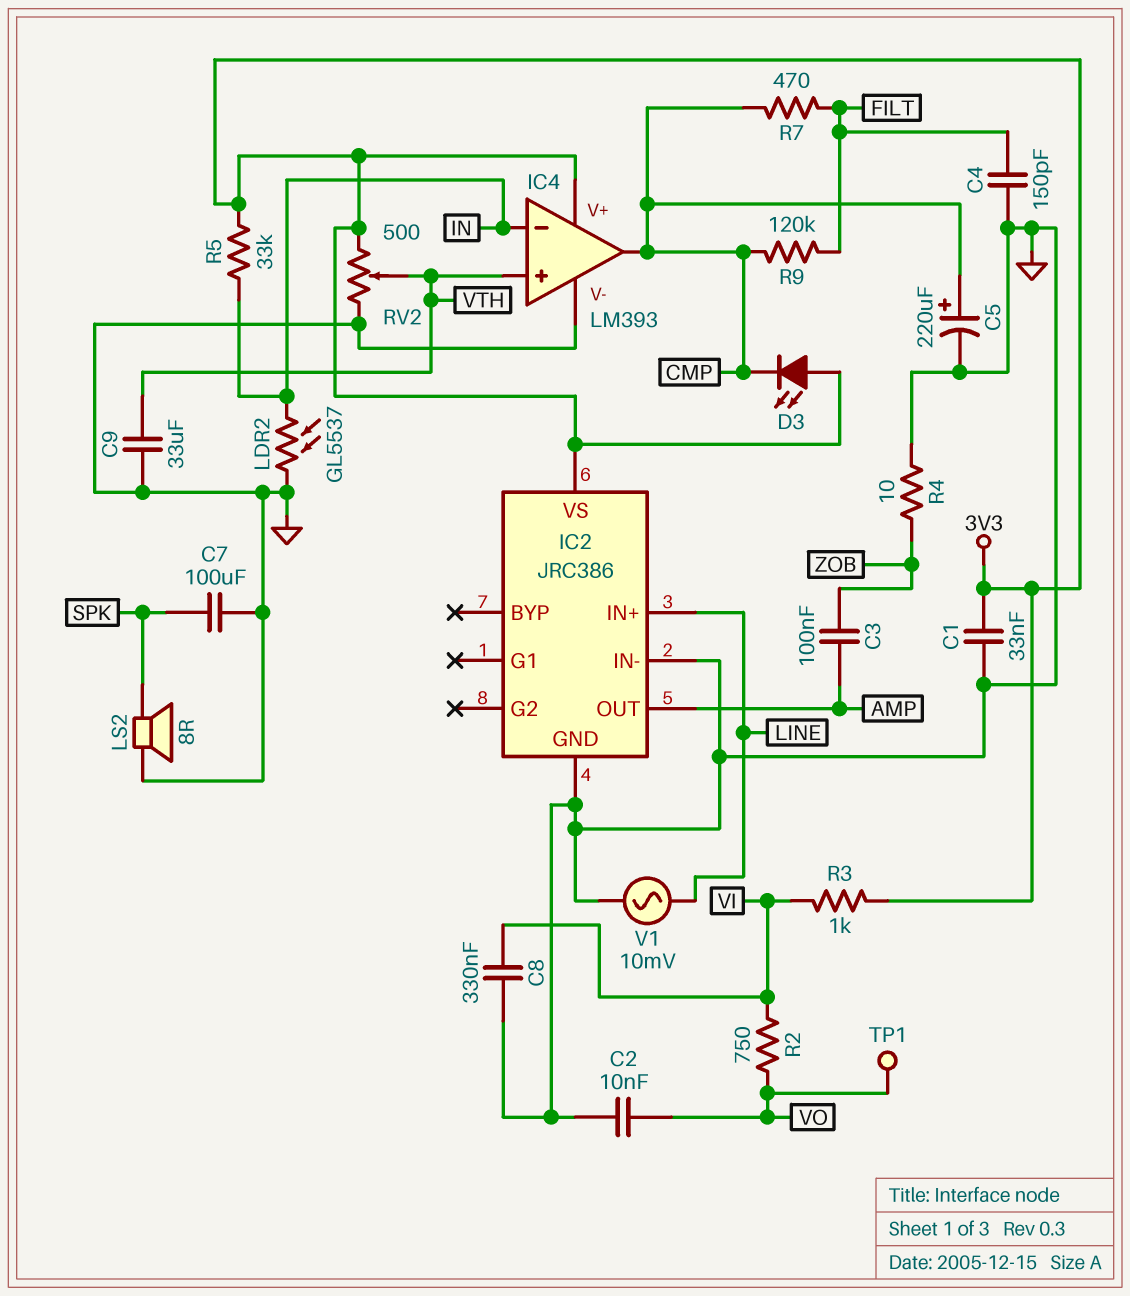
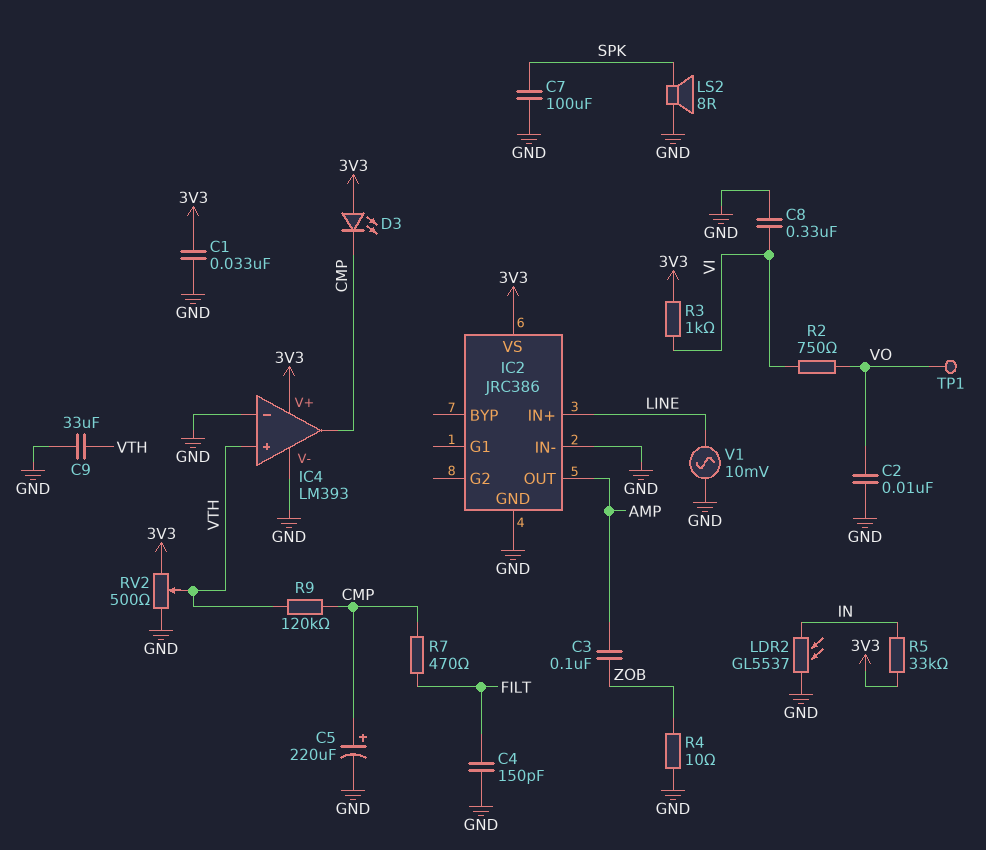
IC4 pin in-: IN -> GND
R9: 120k (CMP, FILT) -> 120k (CMP, VTH)

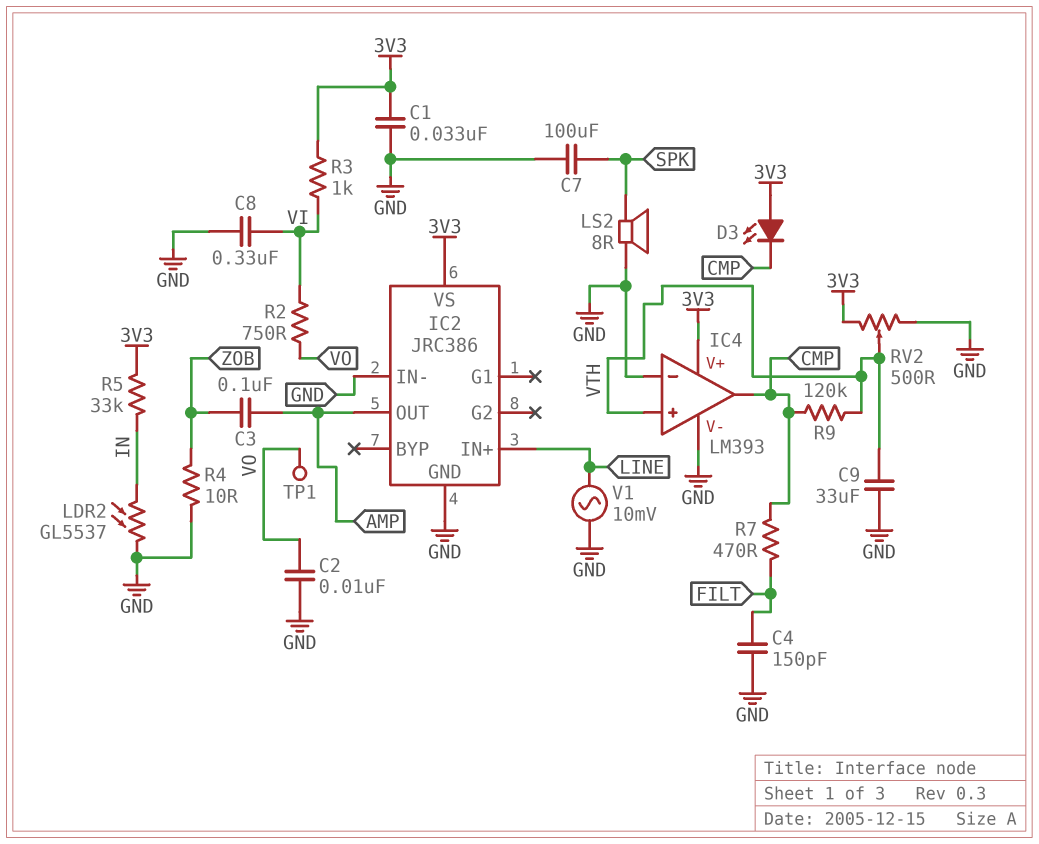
C5: 220uF (plus CMP, minus GND) -> none

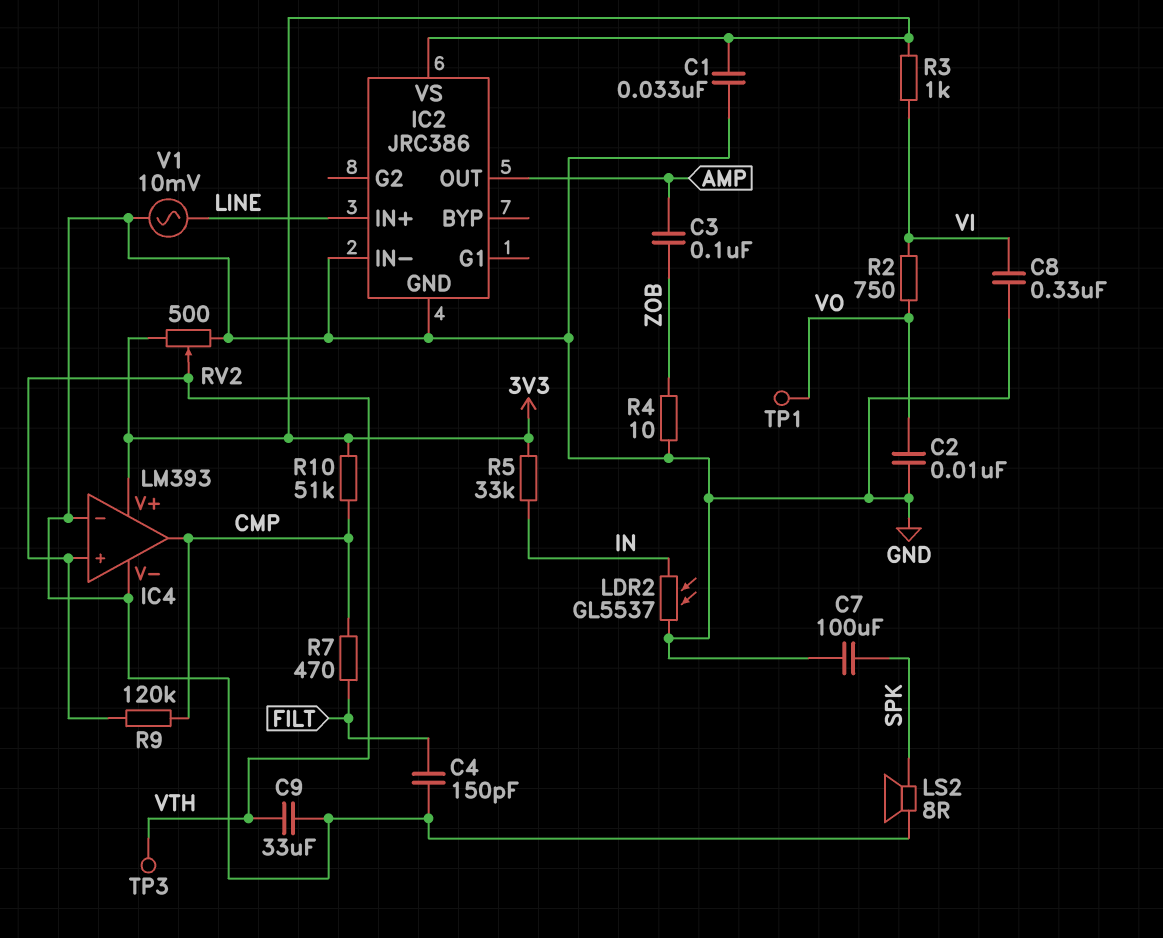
D3: LED (A 3V3, K CMP) -> none
R10: none -> 51k (3V3, CMP)
TP3: none -> test point (VTH)

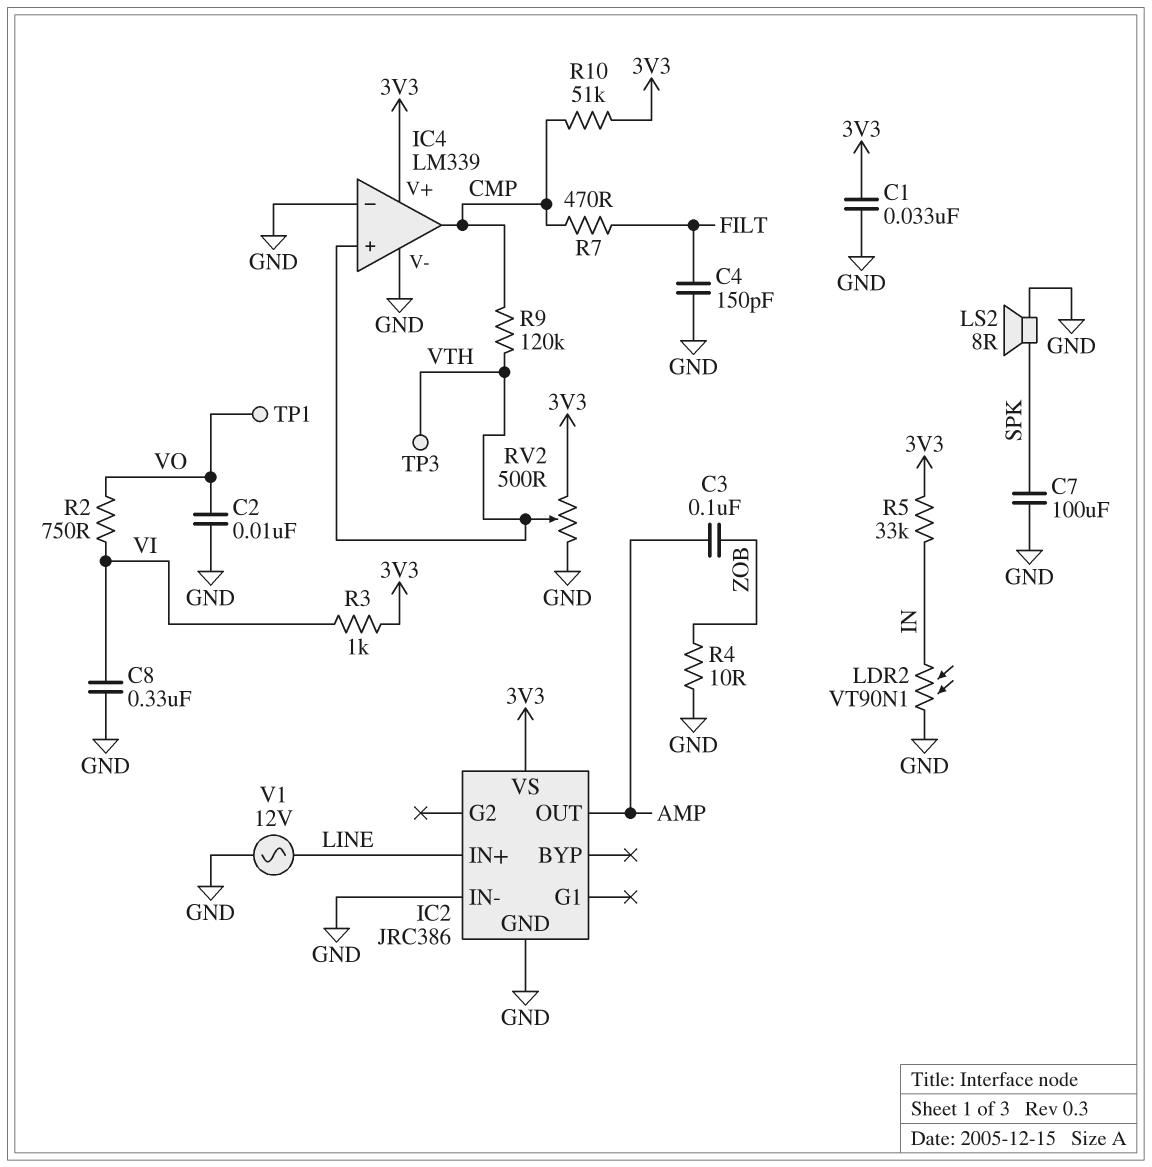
C9: 33uF (GND, VTH) -> none
IC4: LM393 -> LM339
LDR2: GL5537 (GND, IN) -> VT90N1 (GND, IN)
V1: AC 10mV (GND, LINE) -> AC 12V (GND, LINE)

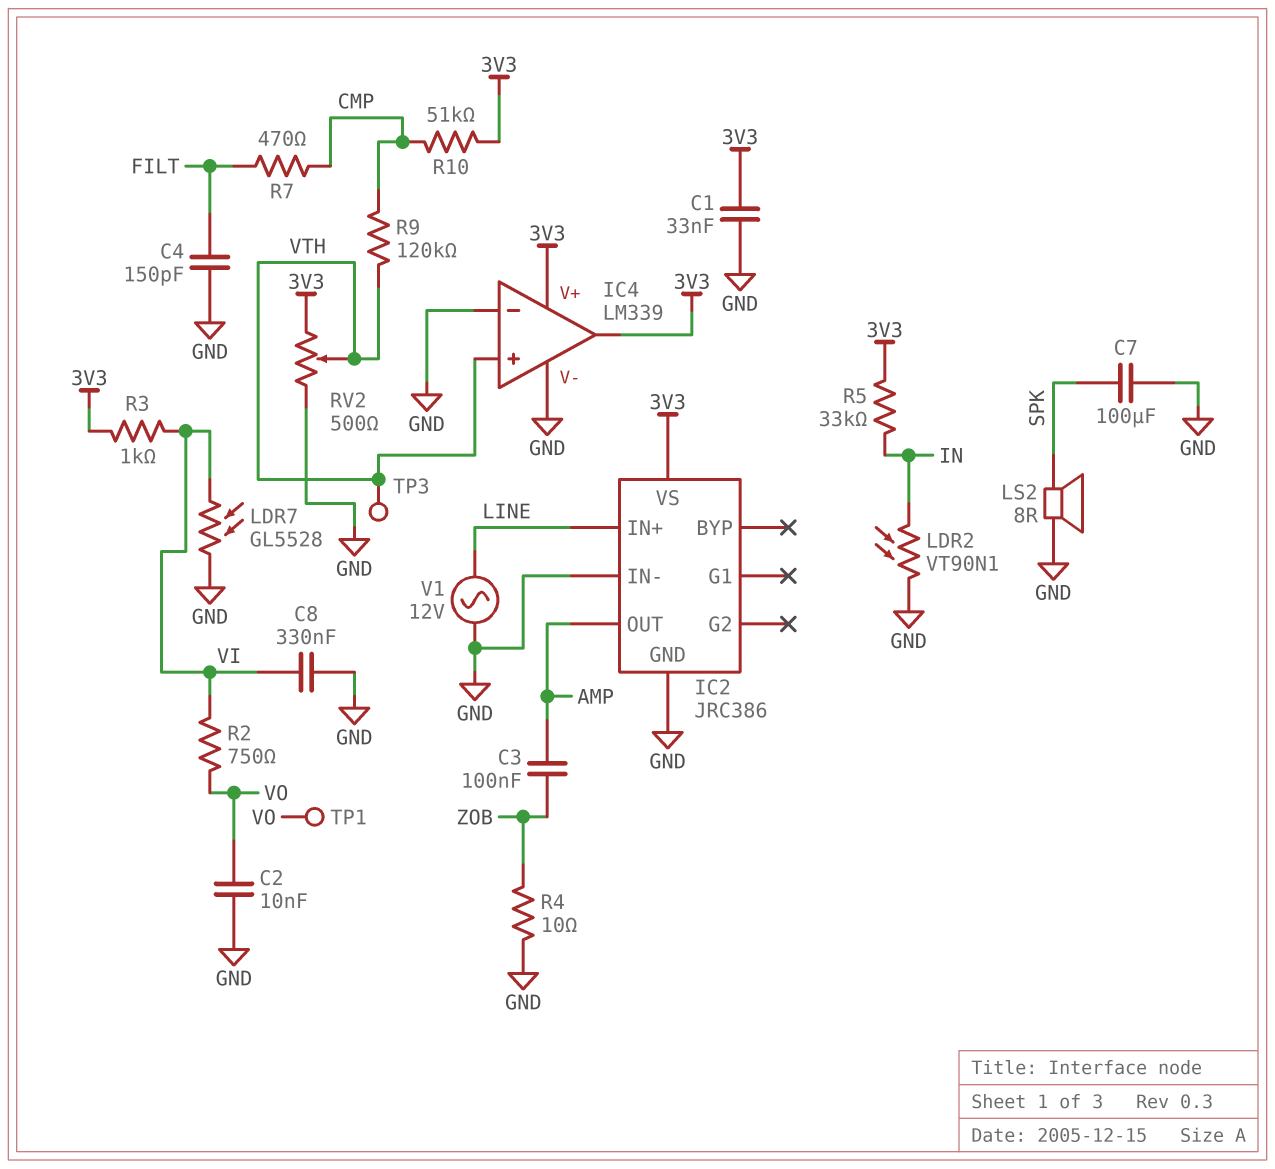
IC4 pin out: CMP -> 3V3
LDR7: none -> GL5528 (GND, VI)

